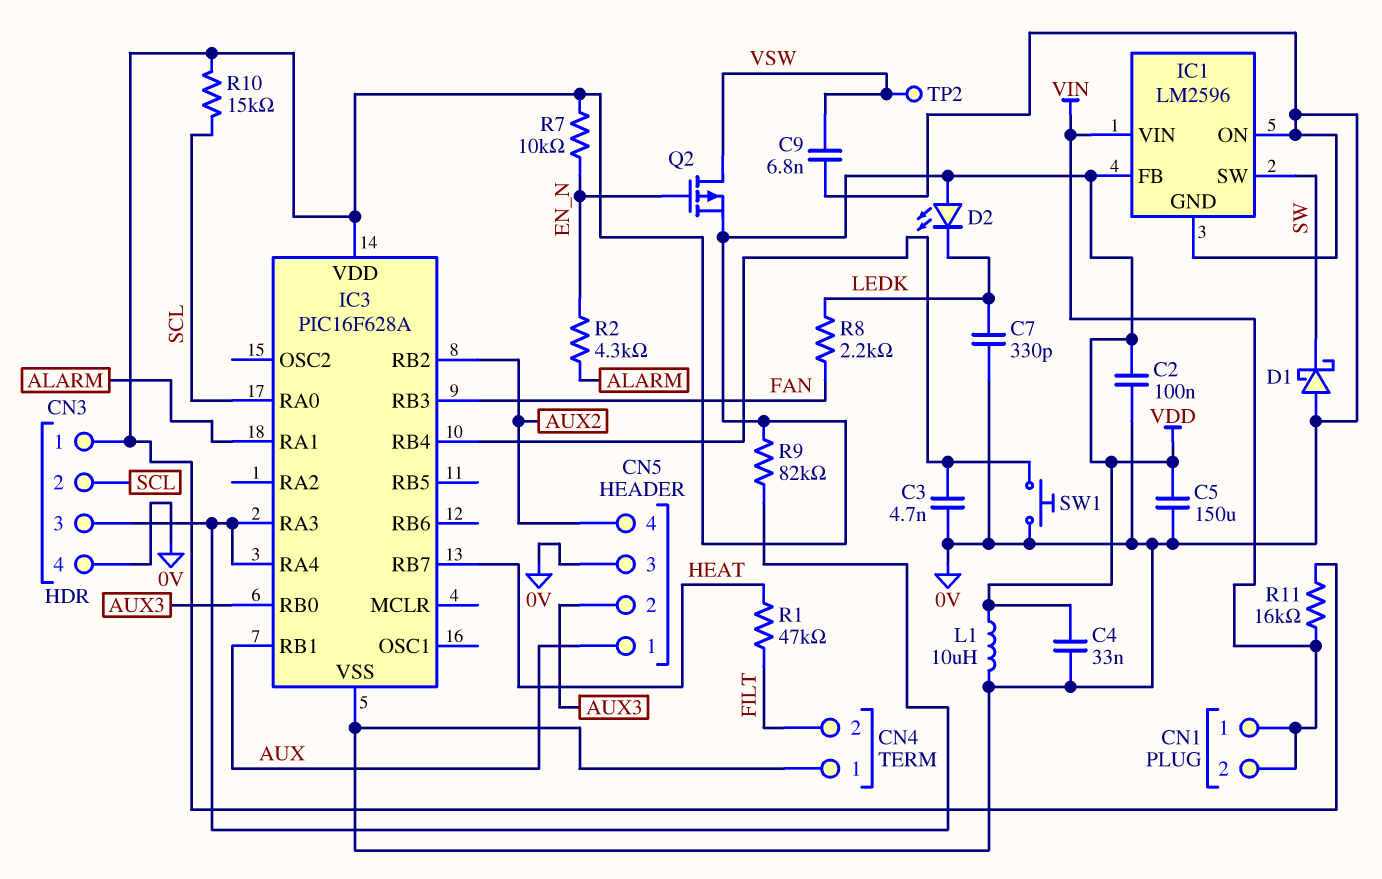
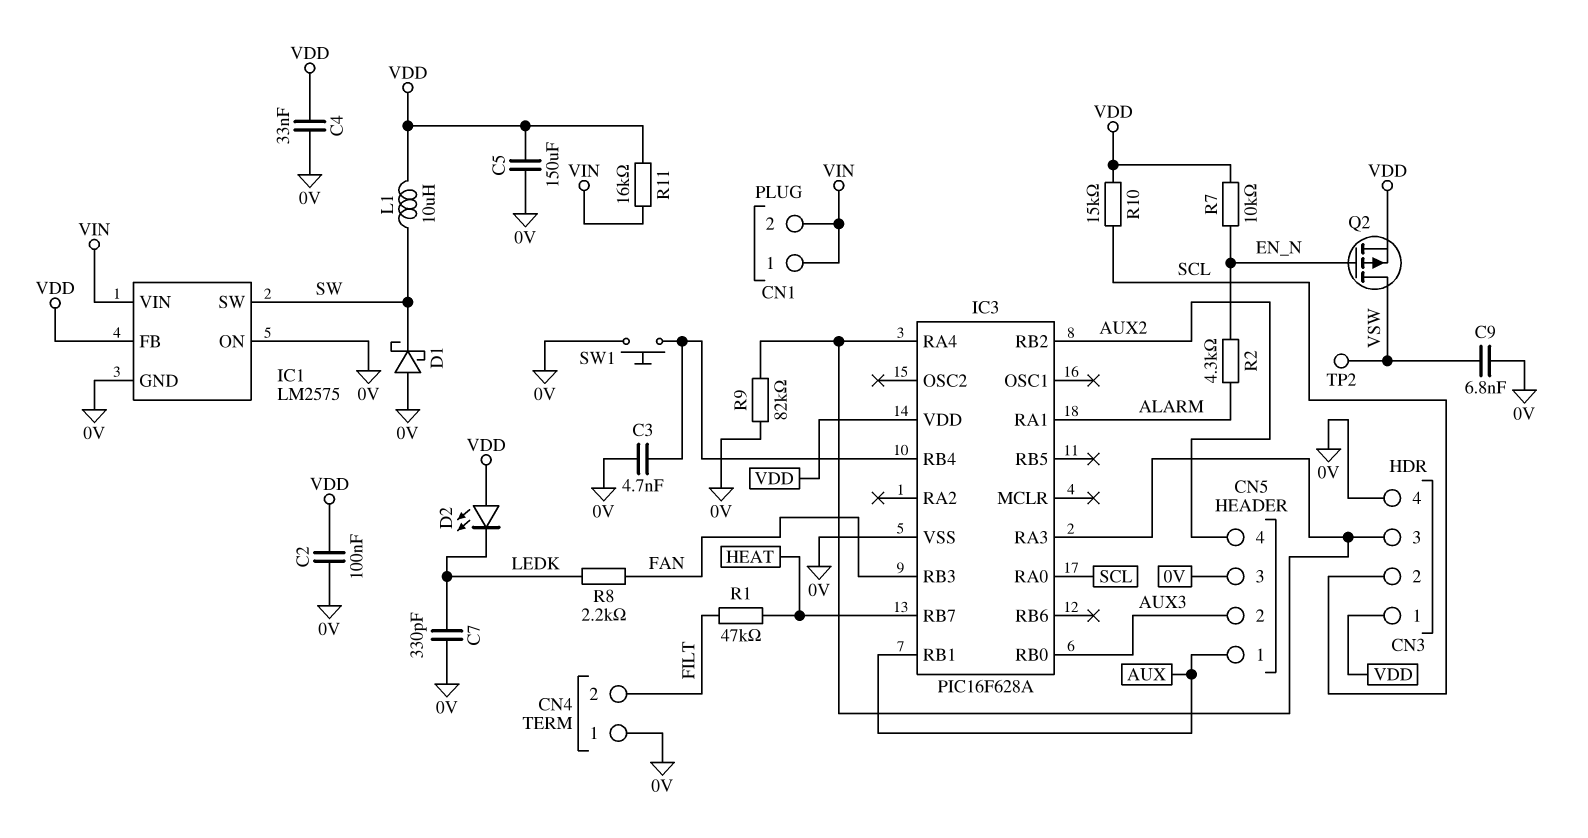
IC1: LM2596 -> LM2575
L1: 10uH (0V, VDD) -> 10uH (SW, VDD)
R9: 82k (CN3/3, VDD) -> 82k (0V, CN3/3)

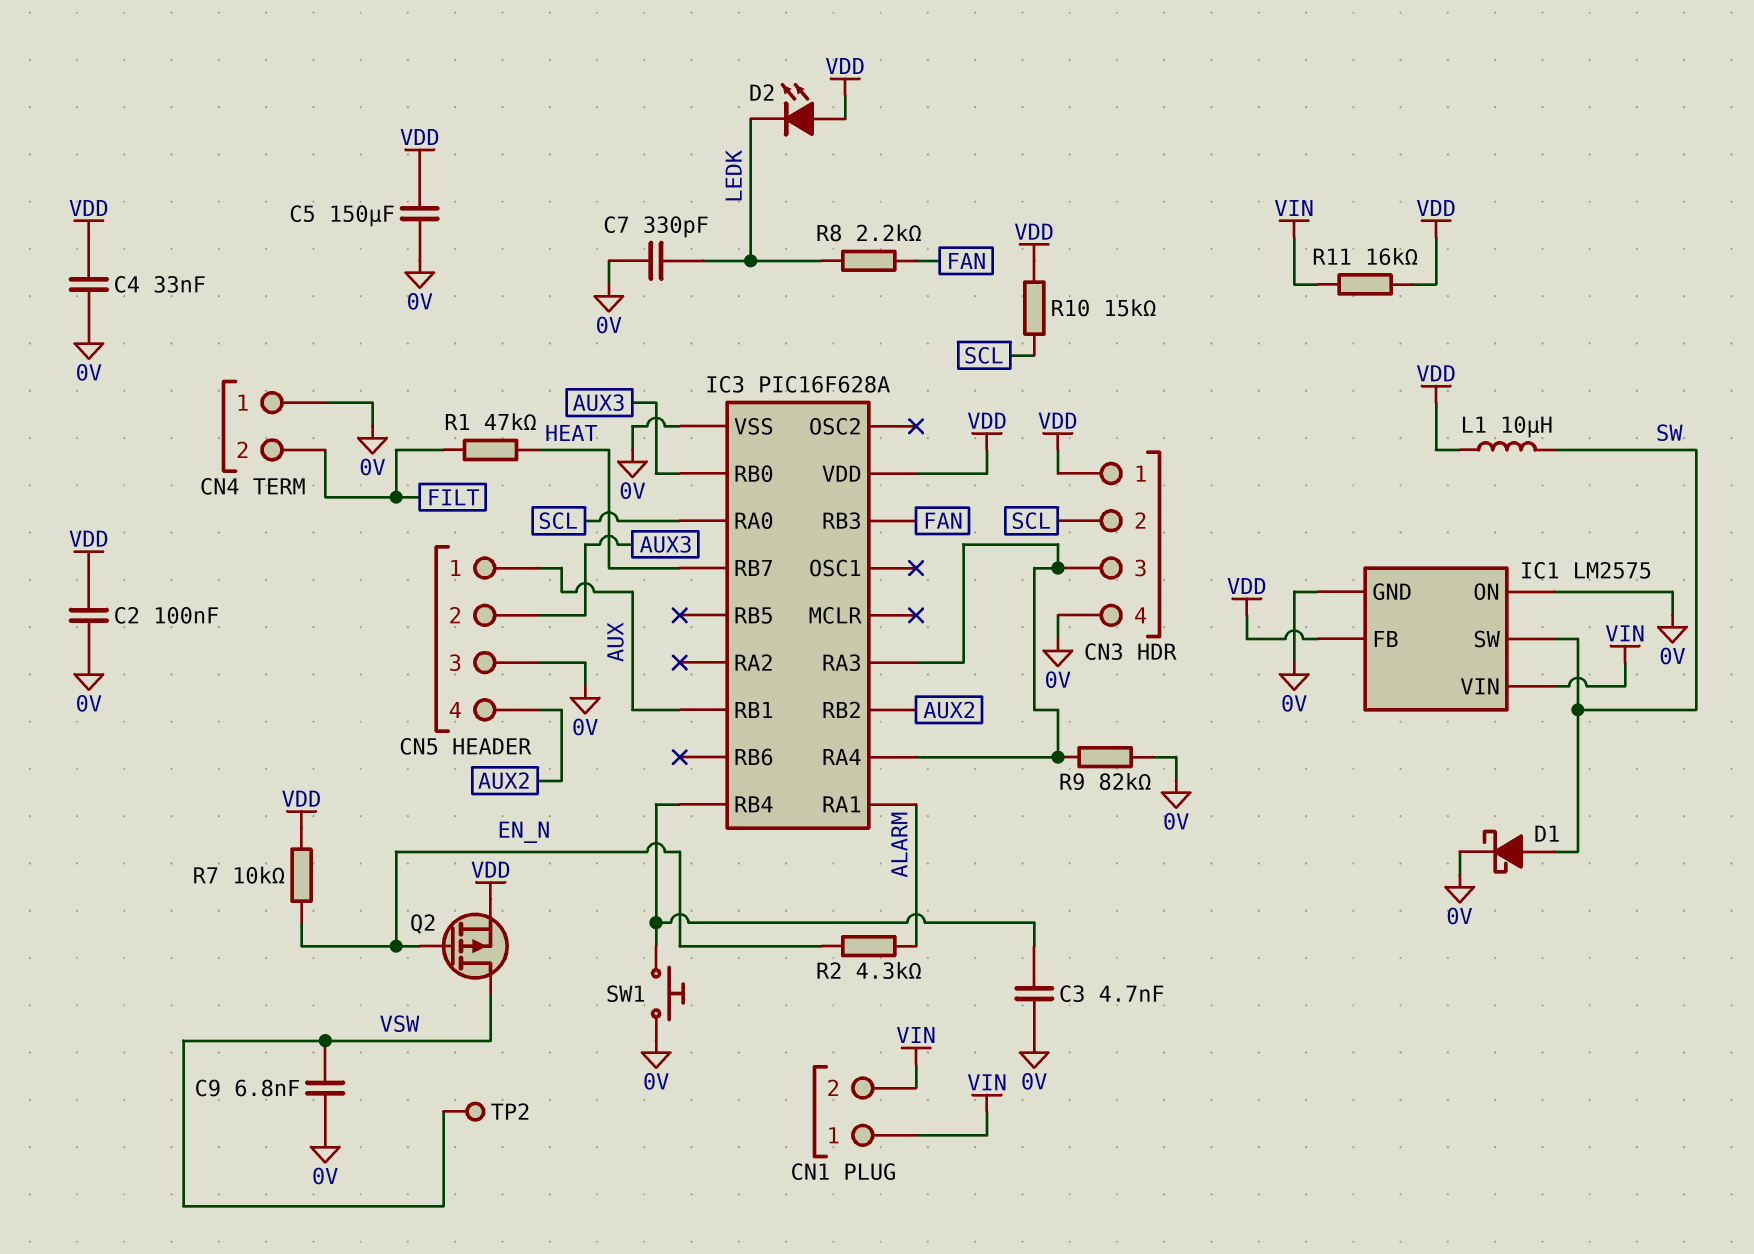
D1: schottky (A 0V, K SW) -> schottky (A SW, K 0V)

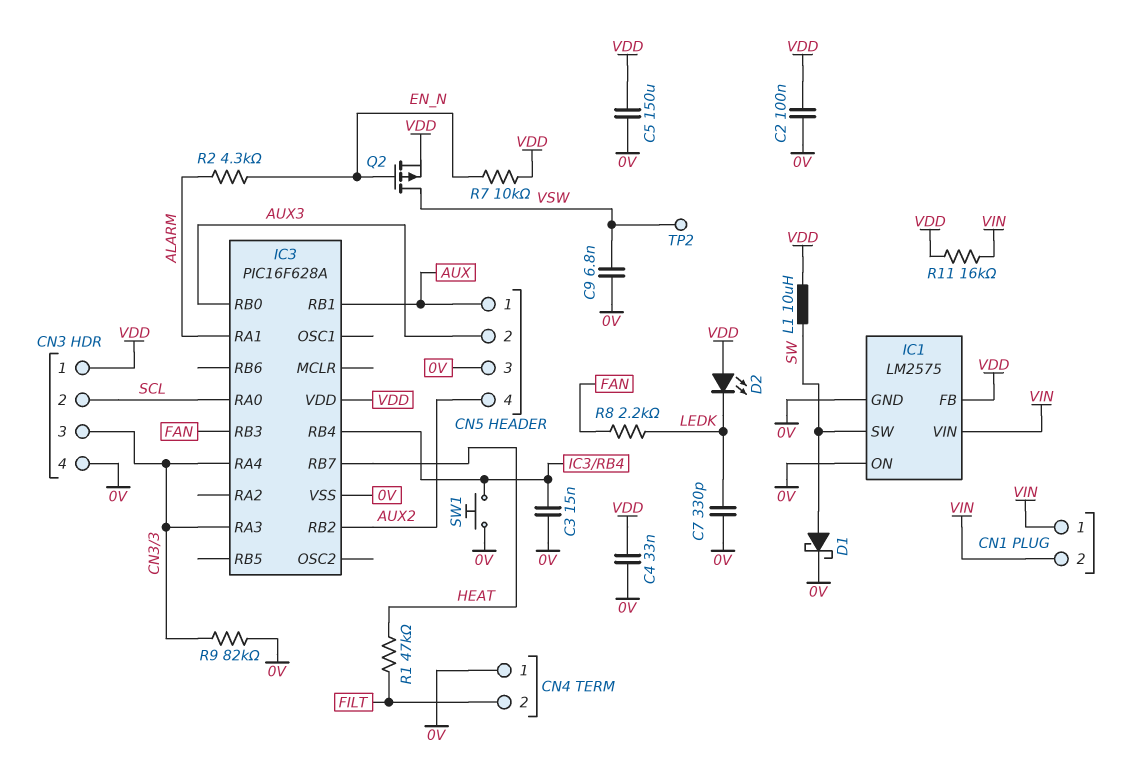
C3: 4.7nF (0V, IC3/RB4) -> 15nF (0V, IC3/RB4)
R10: 15k (SCL, VDD) -> none

